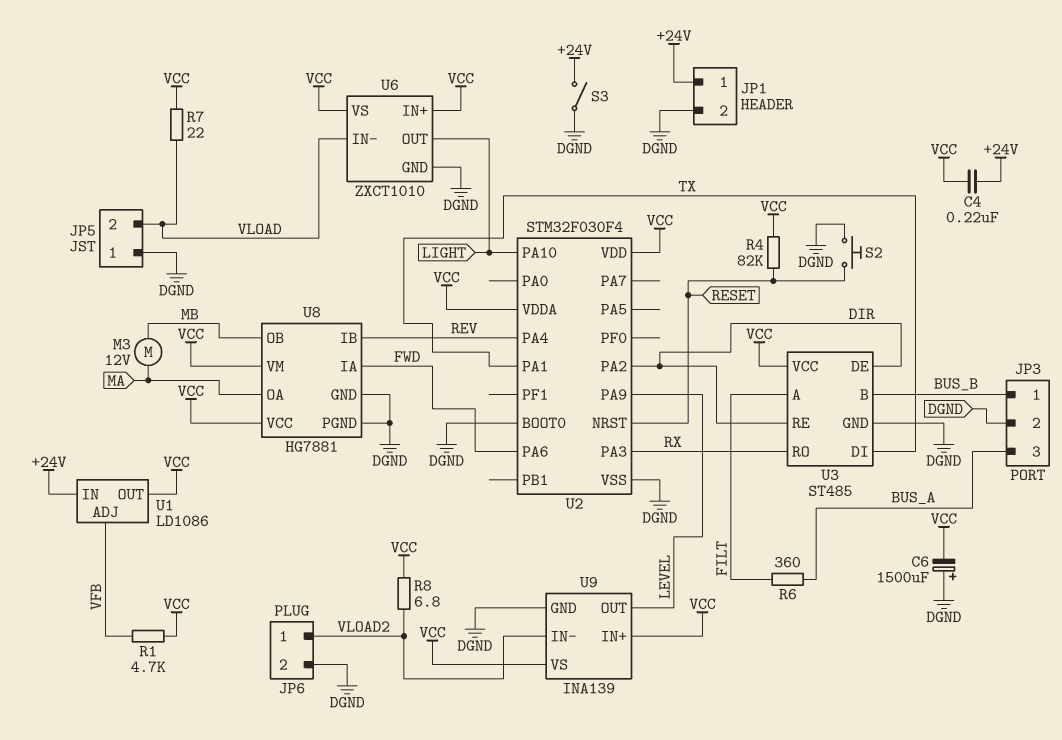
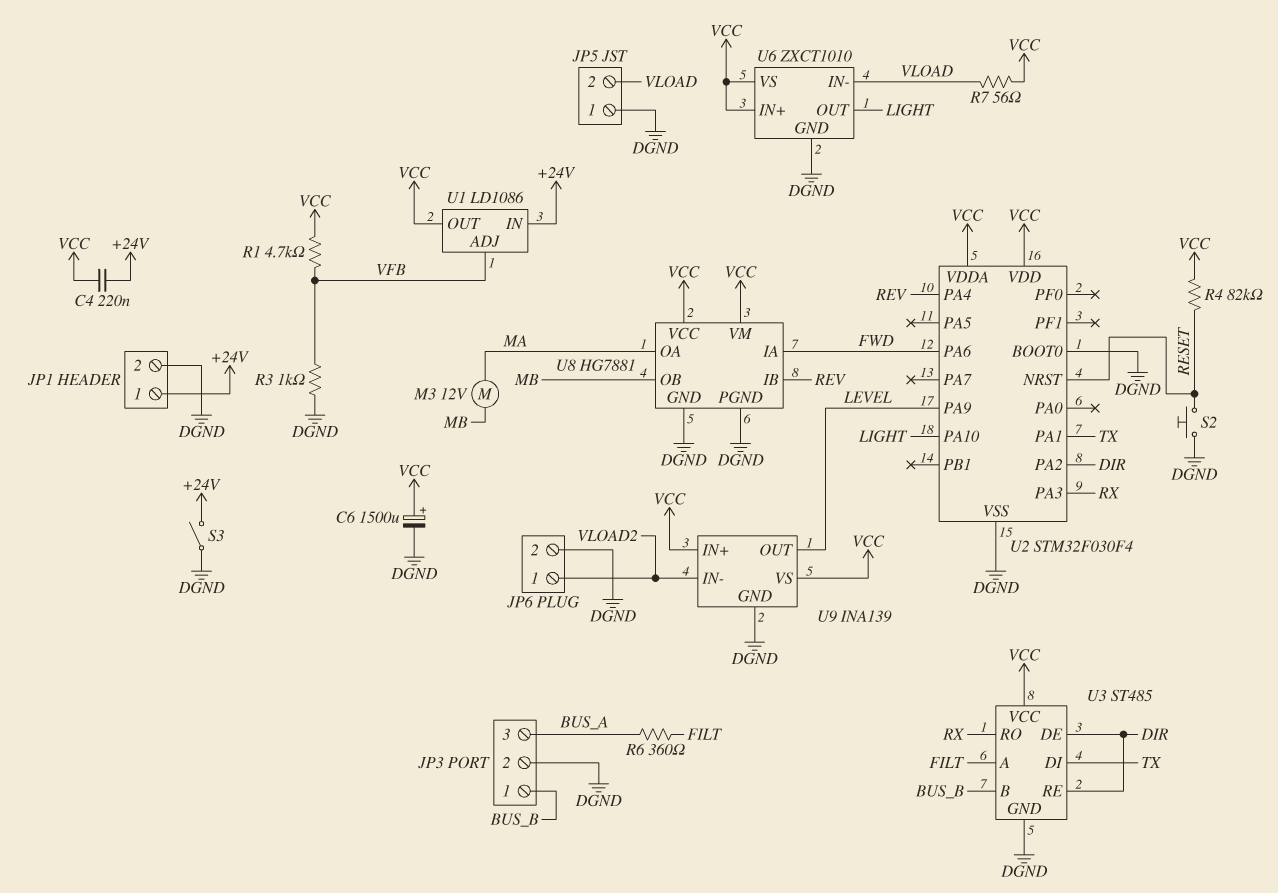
C6: 1500uF (plus DGND, minus VCC) -> 1500uF (plus VCC, minus DGND)
R3: none -> 1k (DGND, VFB)
R7: 22 (VCC, VLOAD) -> 56 (VCC, VLOAD)
R8: 6.8 (VCC, VLOAD2) -> none

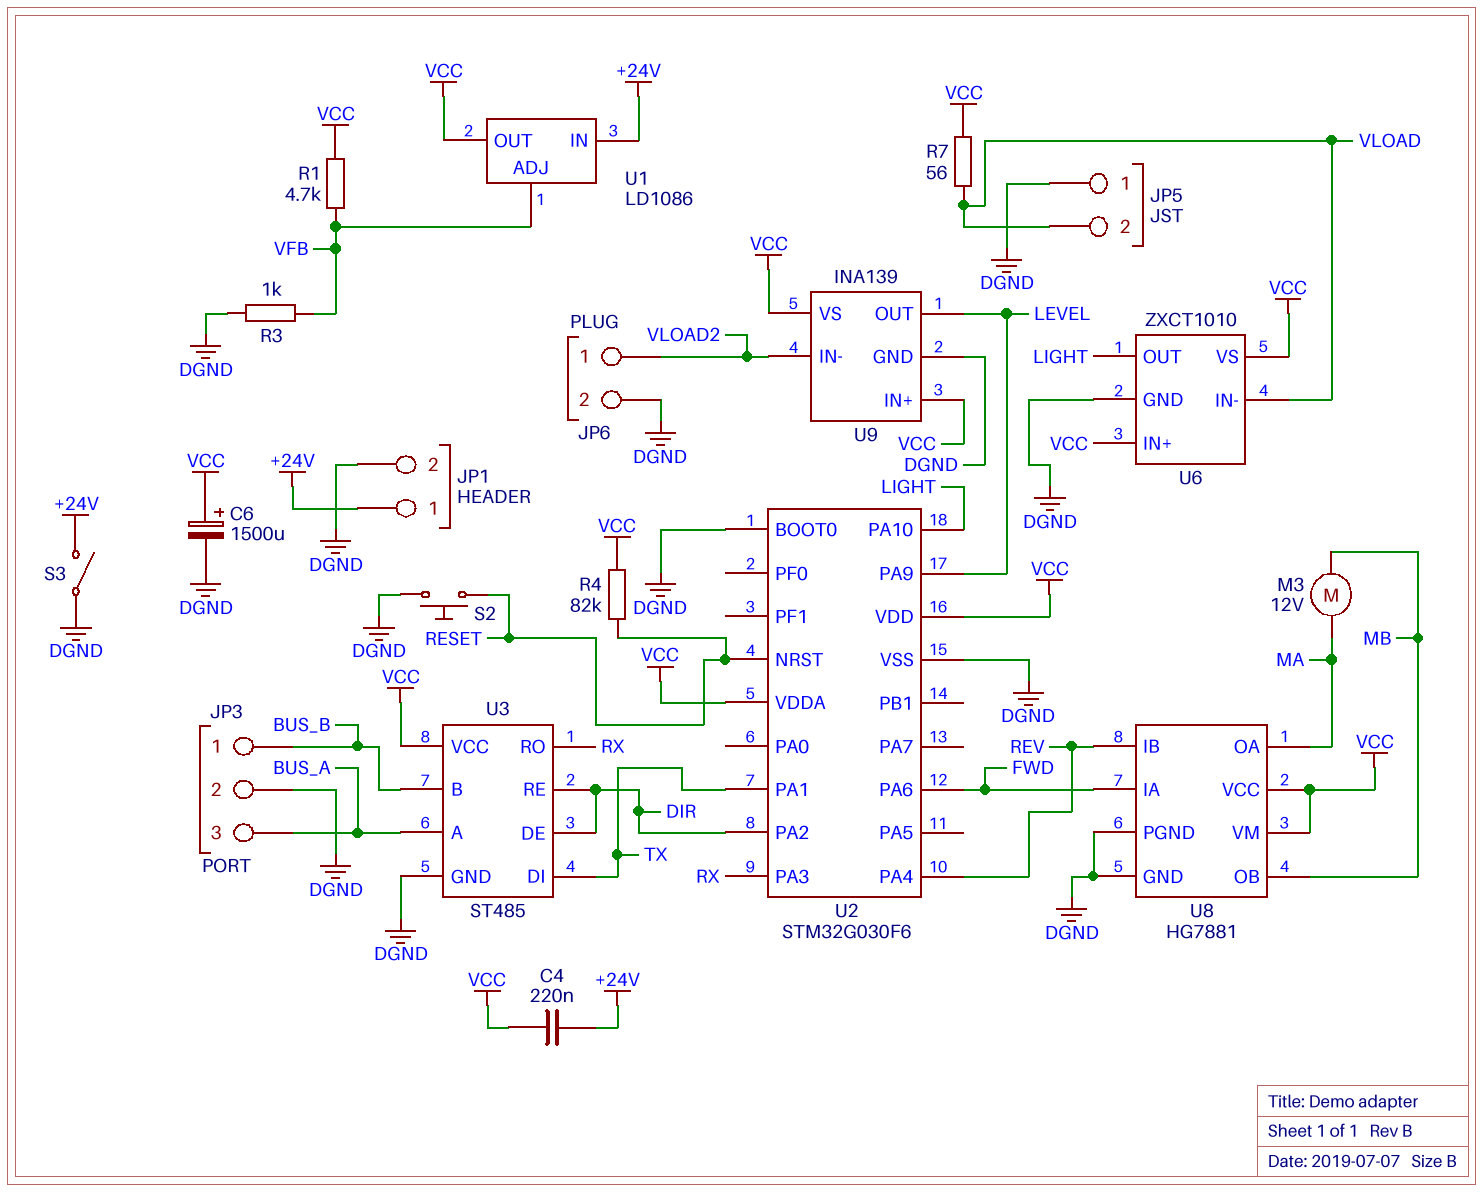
R6: 360 (BUS_A, FILT) -> none
U2: STM32F030F4 -> STM32G030F6
U3 pin A: FILT -> BUS_A

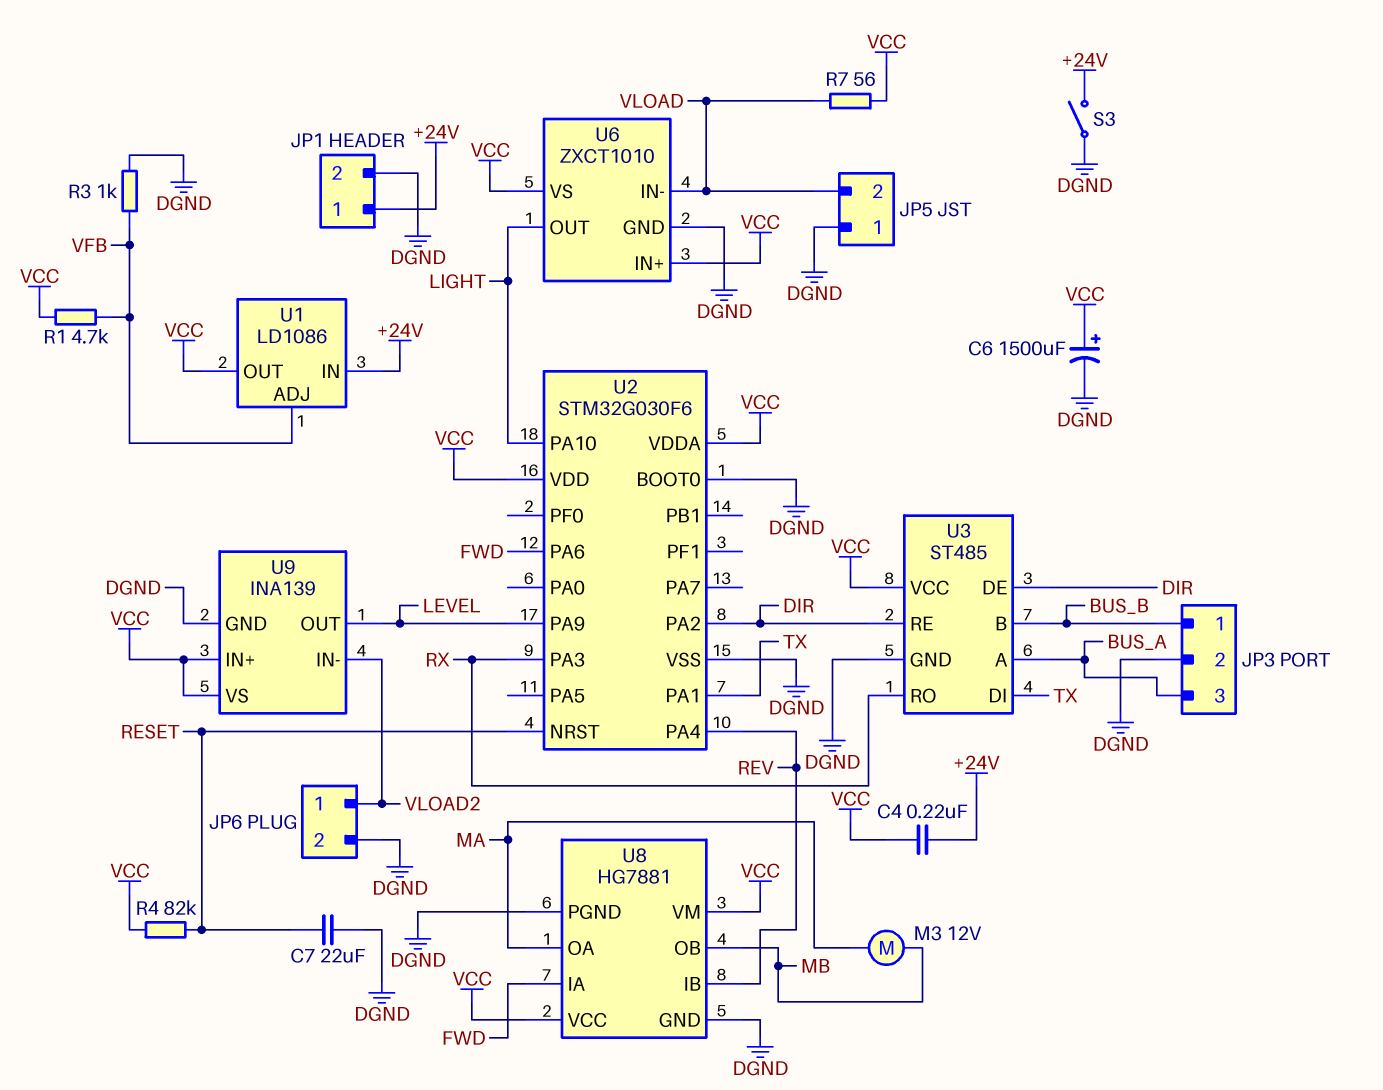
C7: none -> 22uF (DGND, RESET)
S2: button (DGND, RESET) -> none

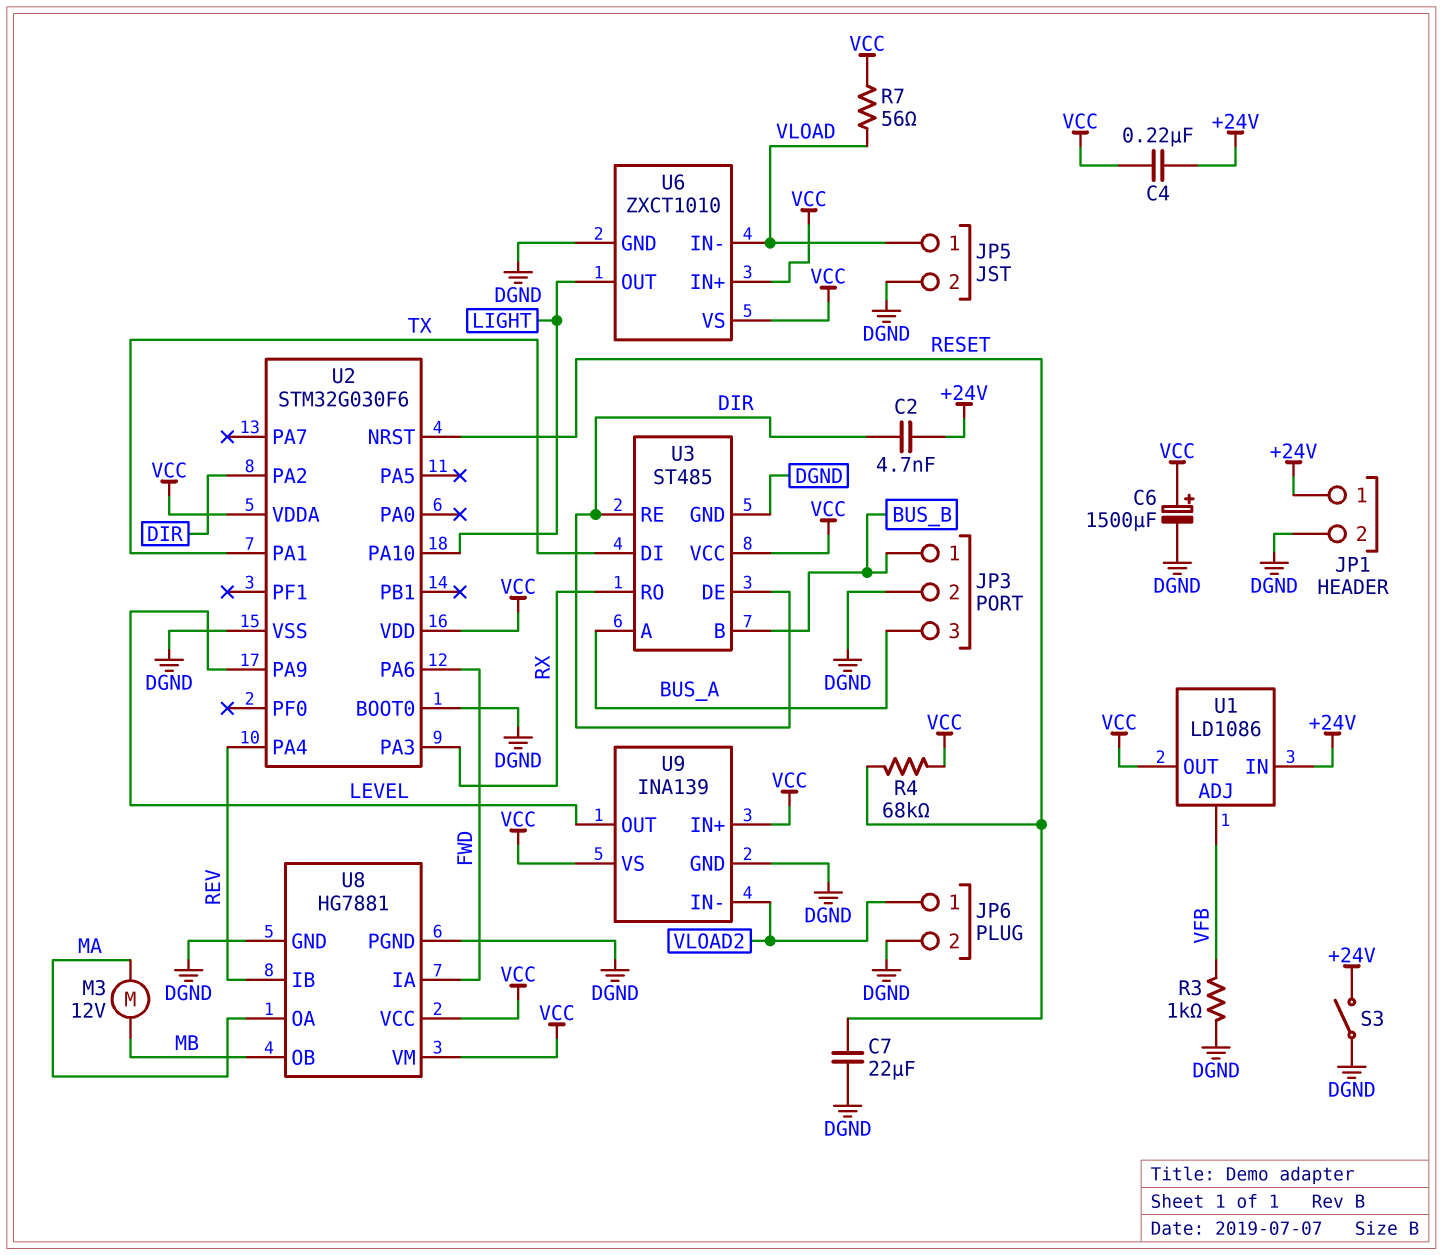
C2: none -> 4.7nF (+24V, DIR)
JP5 pin 1: DGND -> VLOAD
JP5 pin 2: VLOAD -> DGND
R1: 4.7k (VCC, VFB) -> none
R4: 82k (RESET, VCC) -> 68k (RESET, VCC)

